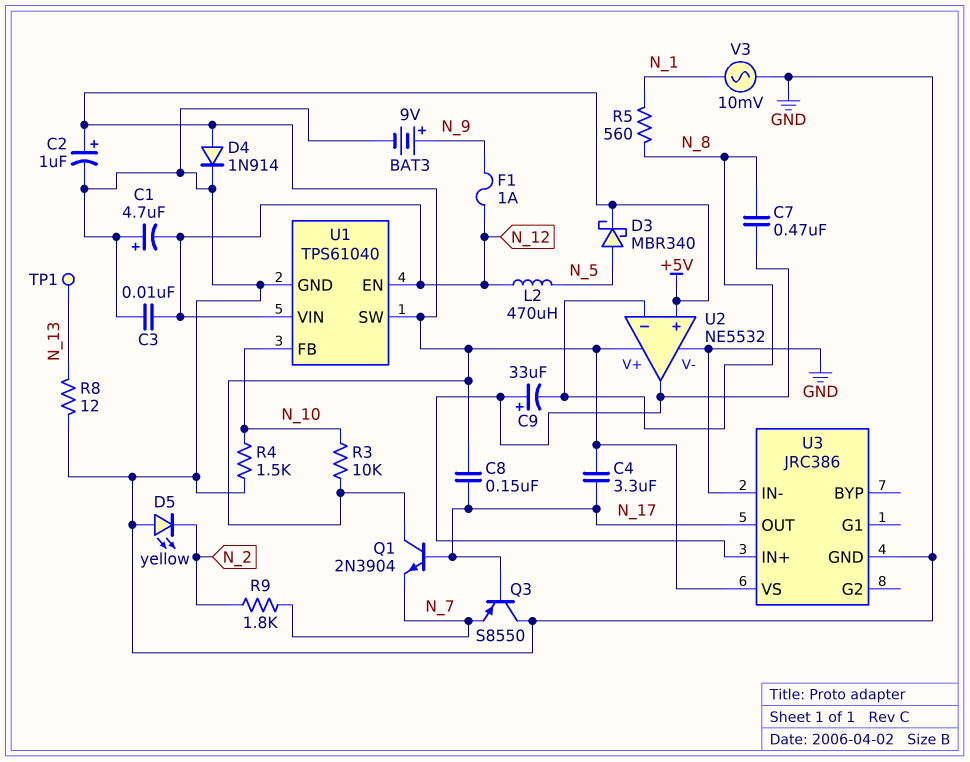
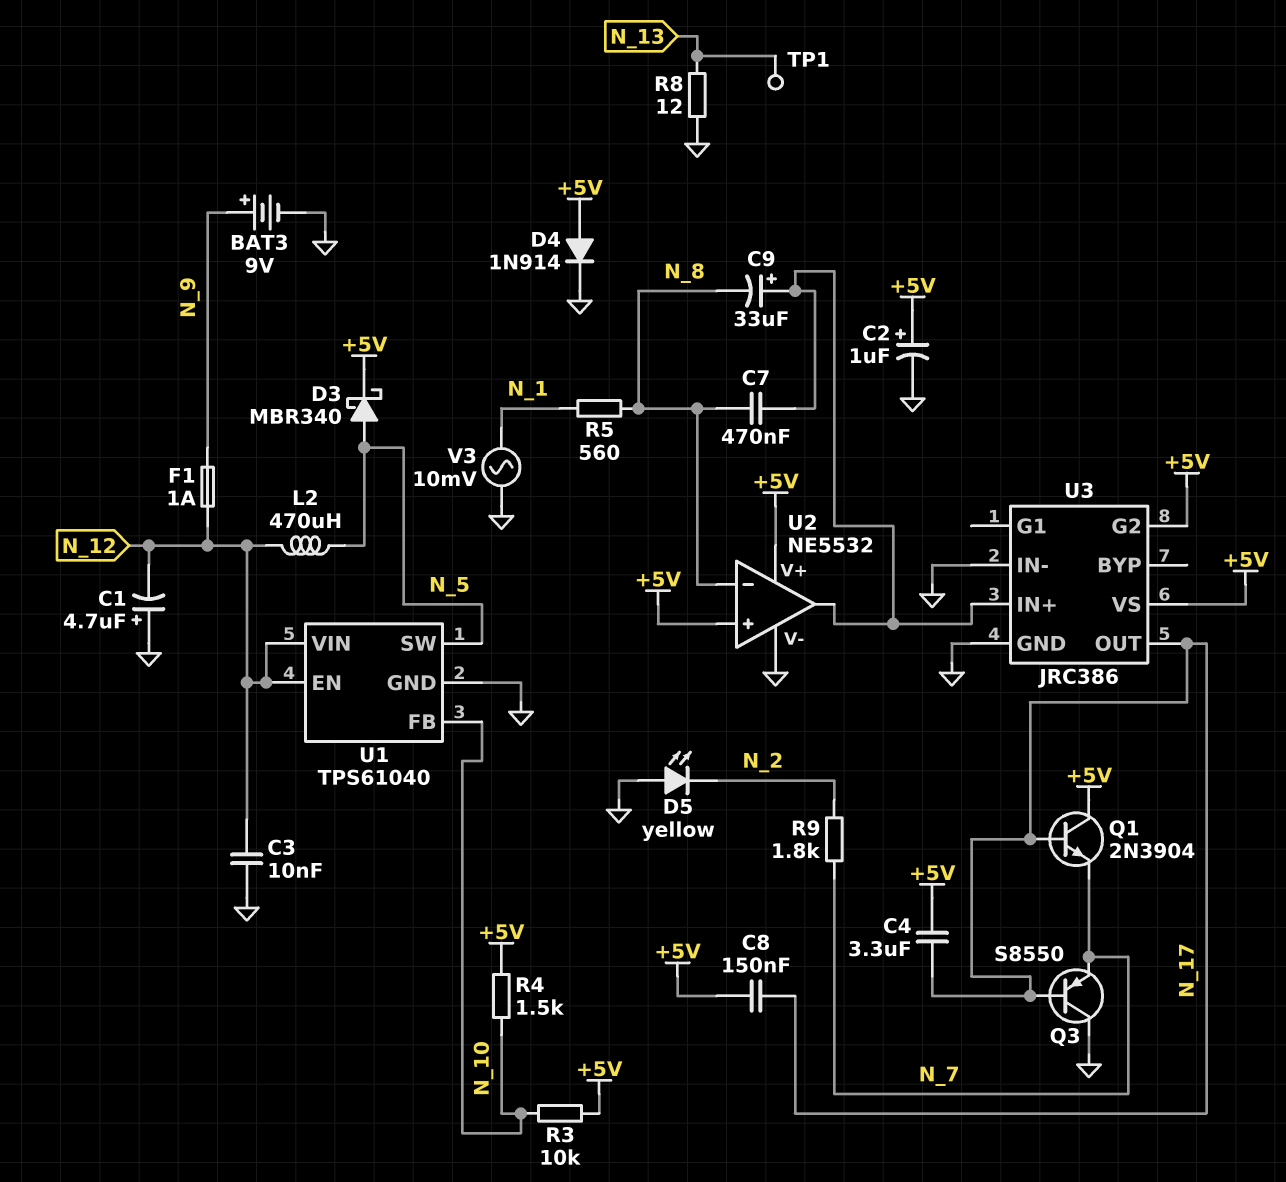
R4: 1.5k (GND, N_10) -> 1.5k (+5V, N_10)
U1 pin SW: +5V -> N_5
U3 pin G2: none -> +5V

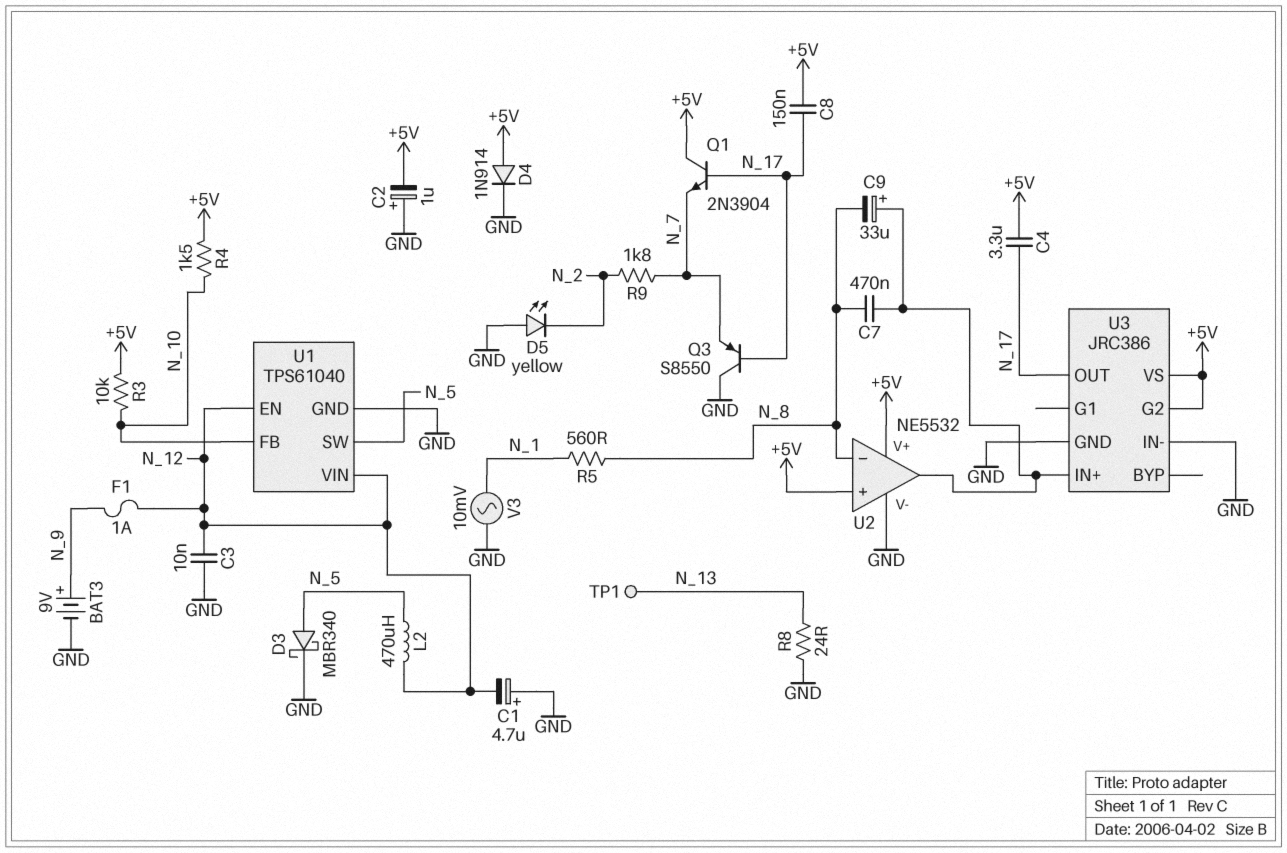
C2: 1uF (plus +5V, minus GND) -> 1uF (plus GND, minus +5V)
D3: schottky MBR340 (A N_5, K +5V) -> schottky MBR340 (A N_5, K GND)
R8: 12 (GND, N_13) -> 24 (GND, N_13)

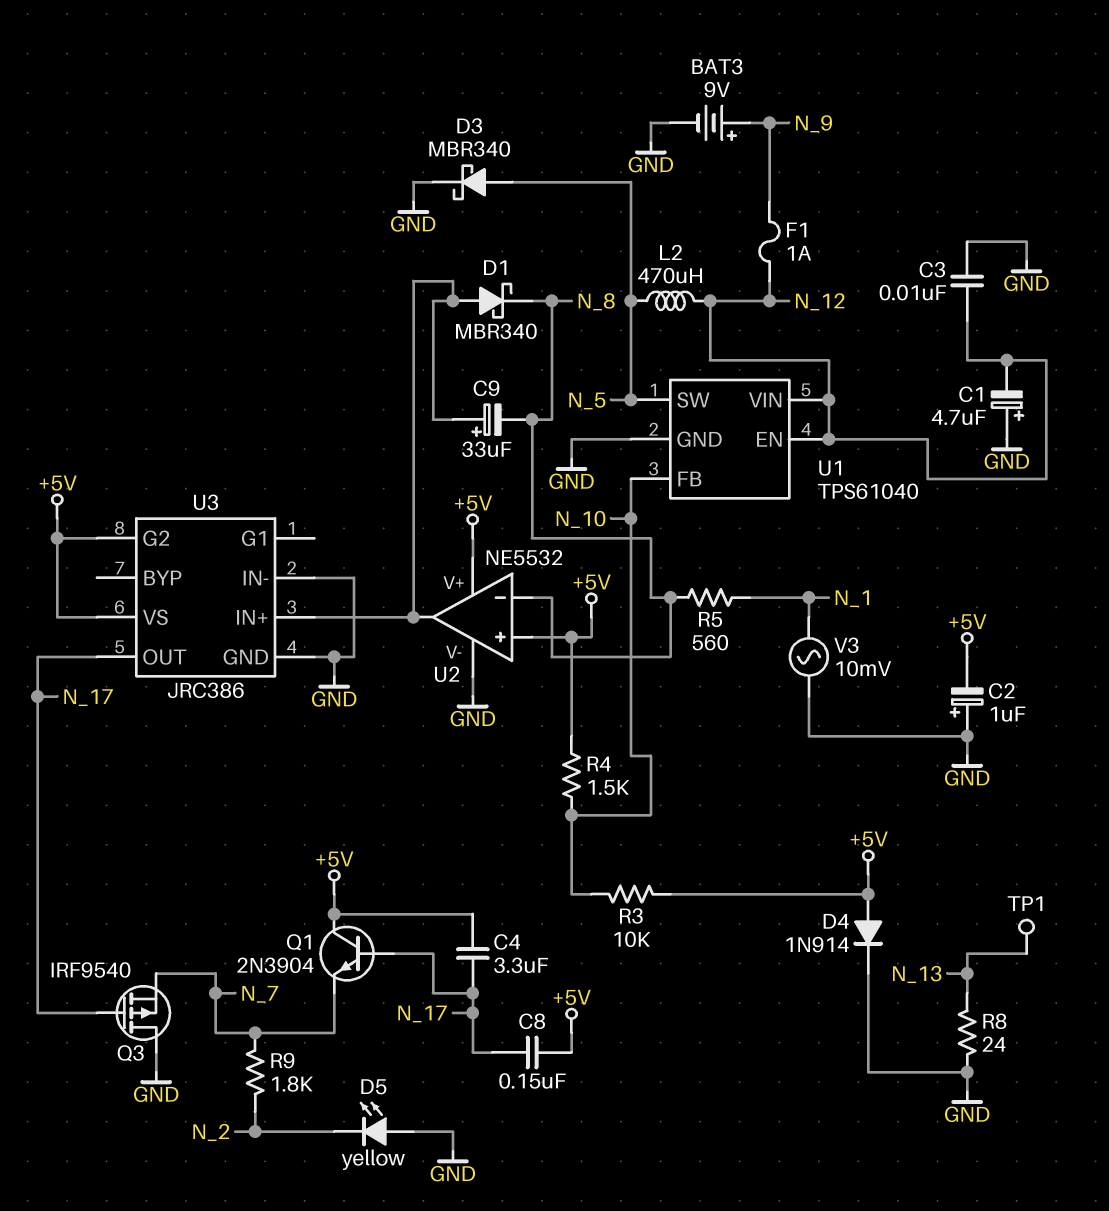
C7: 470nF (N_8, U2/out) -> none
D1: none -> schottky MBR340 (A U2/out, K N_8)
Q3: PNP S8550 (B N_17, C GND, E N_7) -> PMOS IRF9540 (G N_17, D GND, S N_7)

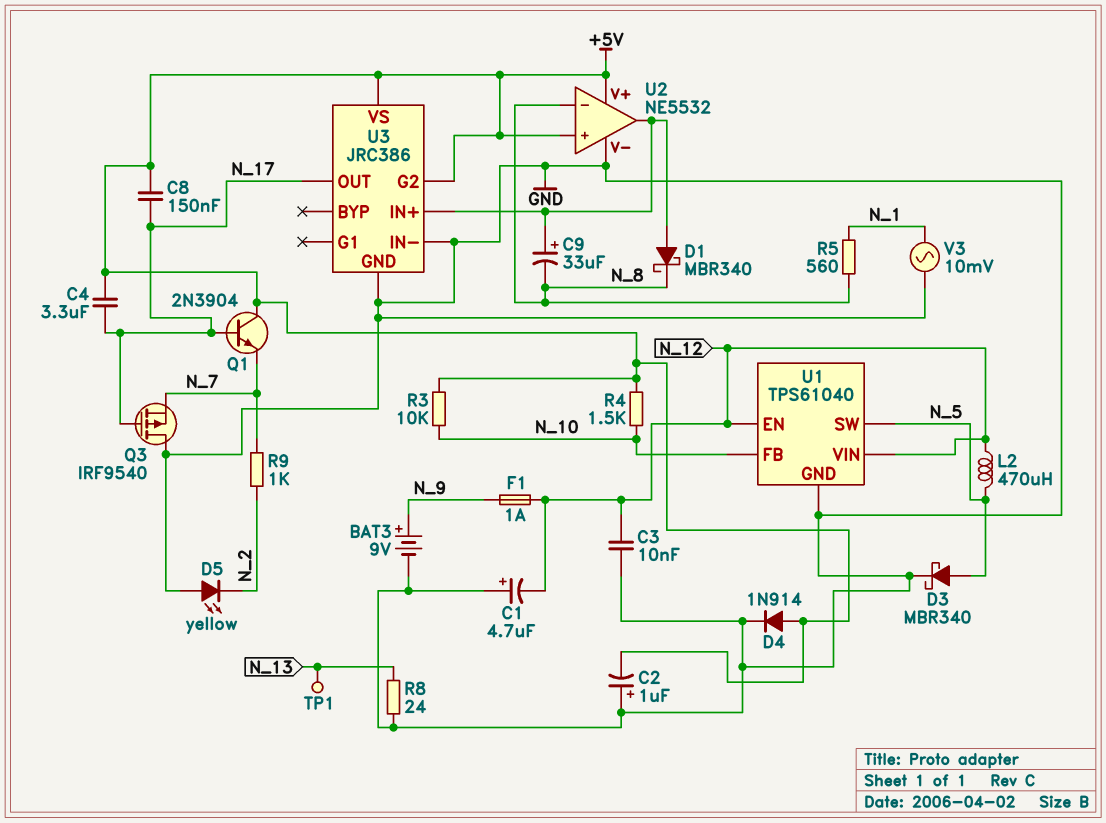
R9: 1.8k (N_2, N_7) -> 1k (N_2, N_7)

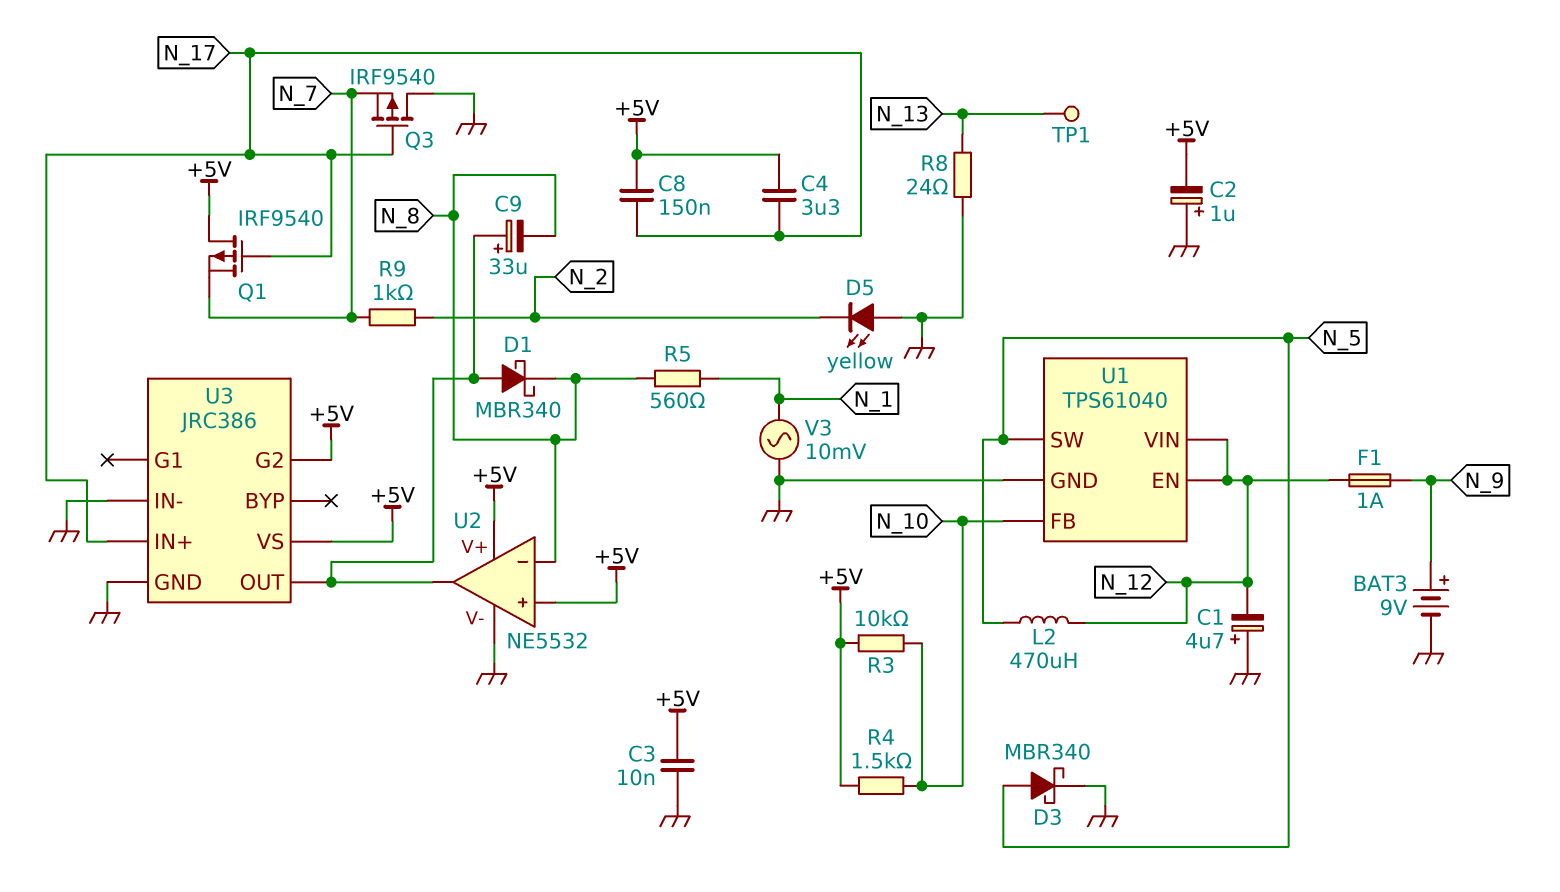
C3: 10nF (GND, N_12) -> 10nF (+5V, GND)
D4: diode 1N914 (A +5V, K GND) -> none
Q1: NPN 2N3904 (B N_17, C +5V, E N_7) -> PMOS IRF9540 (G N_17, D +5V, S N_7)
U3 pin IN+: U2/out -> N_17
U3 pin OUT: N_17 -> U2/out

